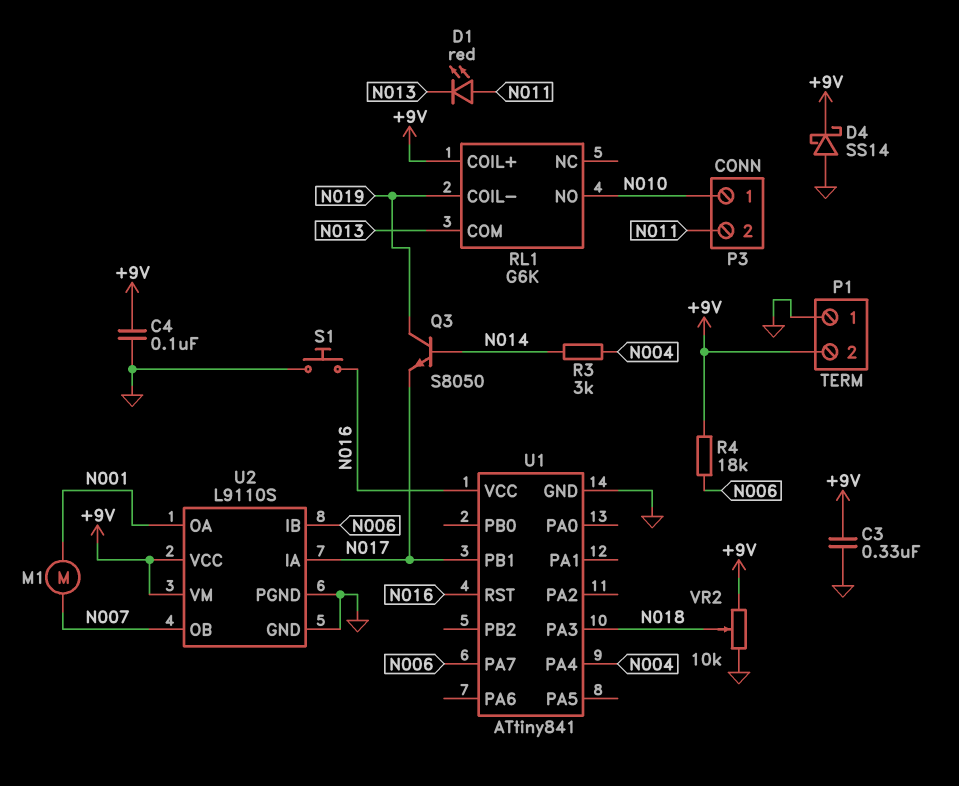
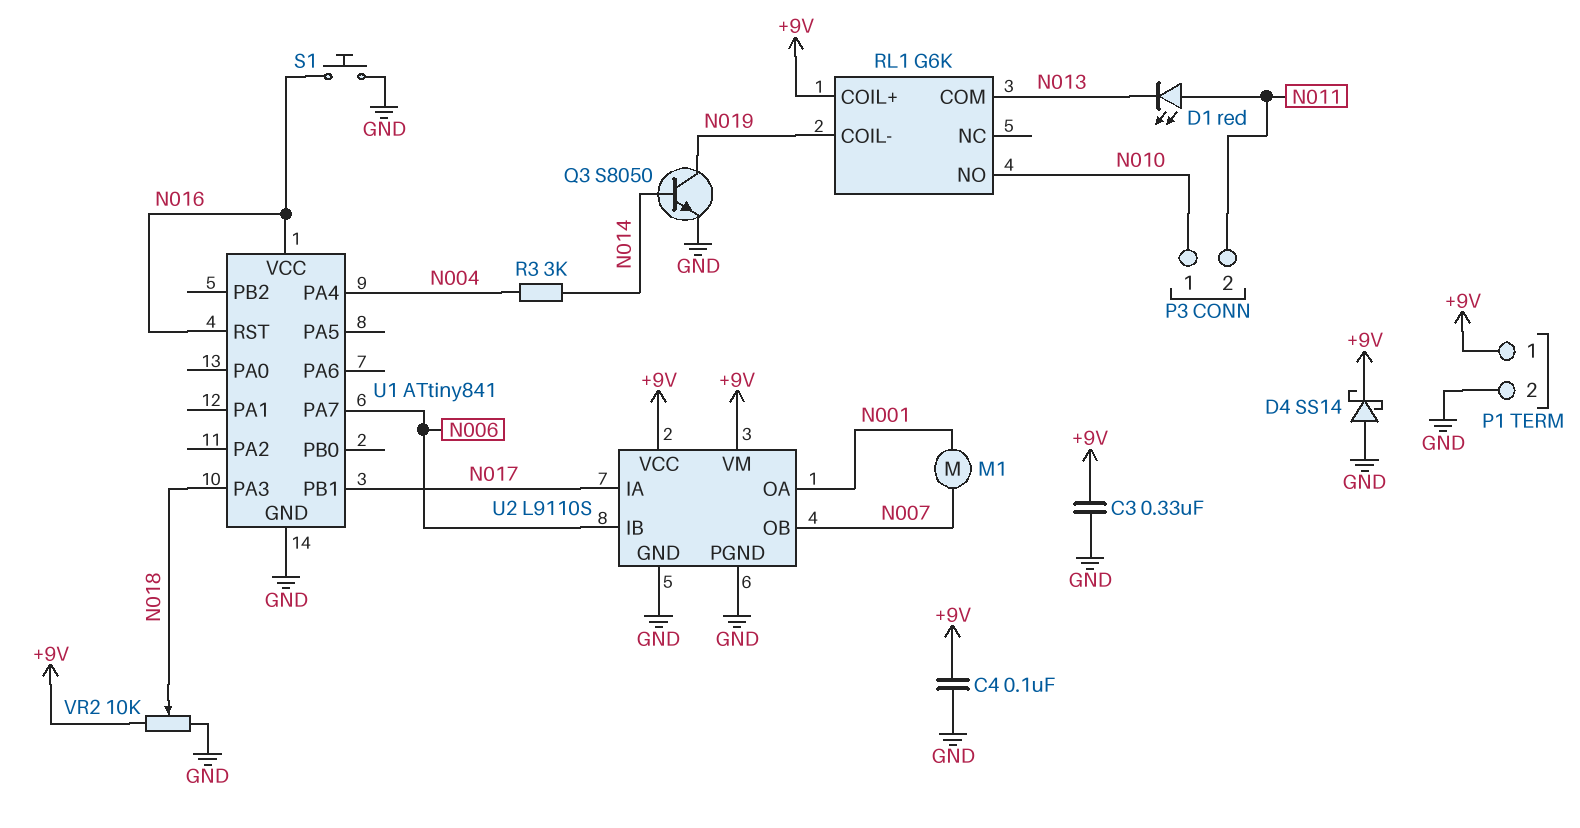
P1 pin 1: GND -> +9V
P1 pin 2: +9V -> GND
Q3: NPN S8050 (B N014, C N019, E N017) -> NPN S8050 (B N014, C N019, E GND)
R4: 18k (+9V, N006) -> none

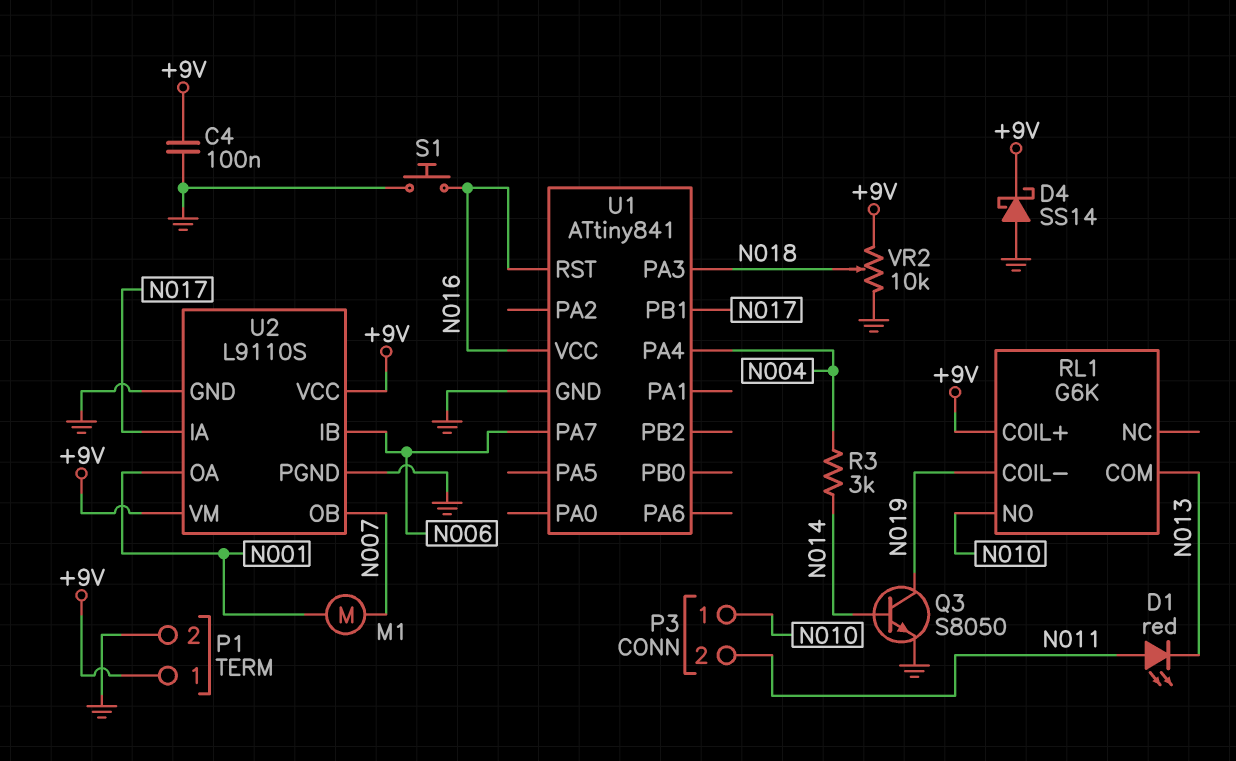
C3: 330nF (+9V, GND) -> none

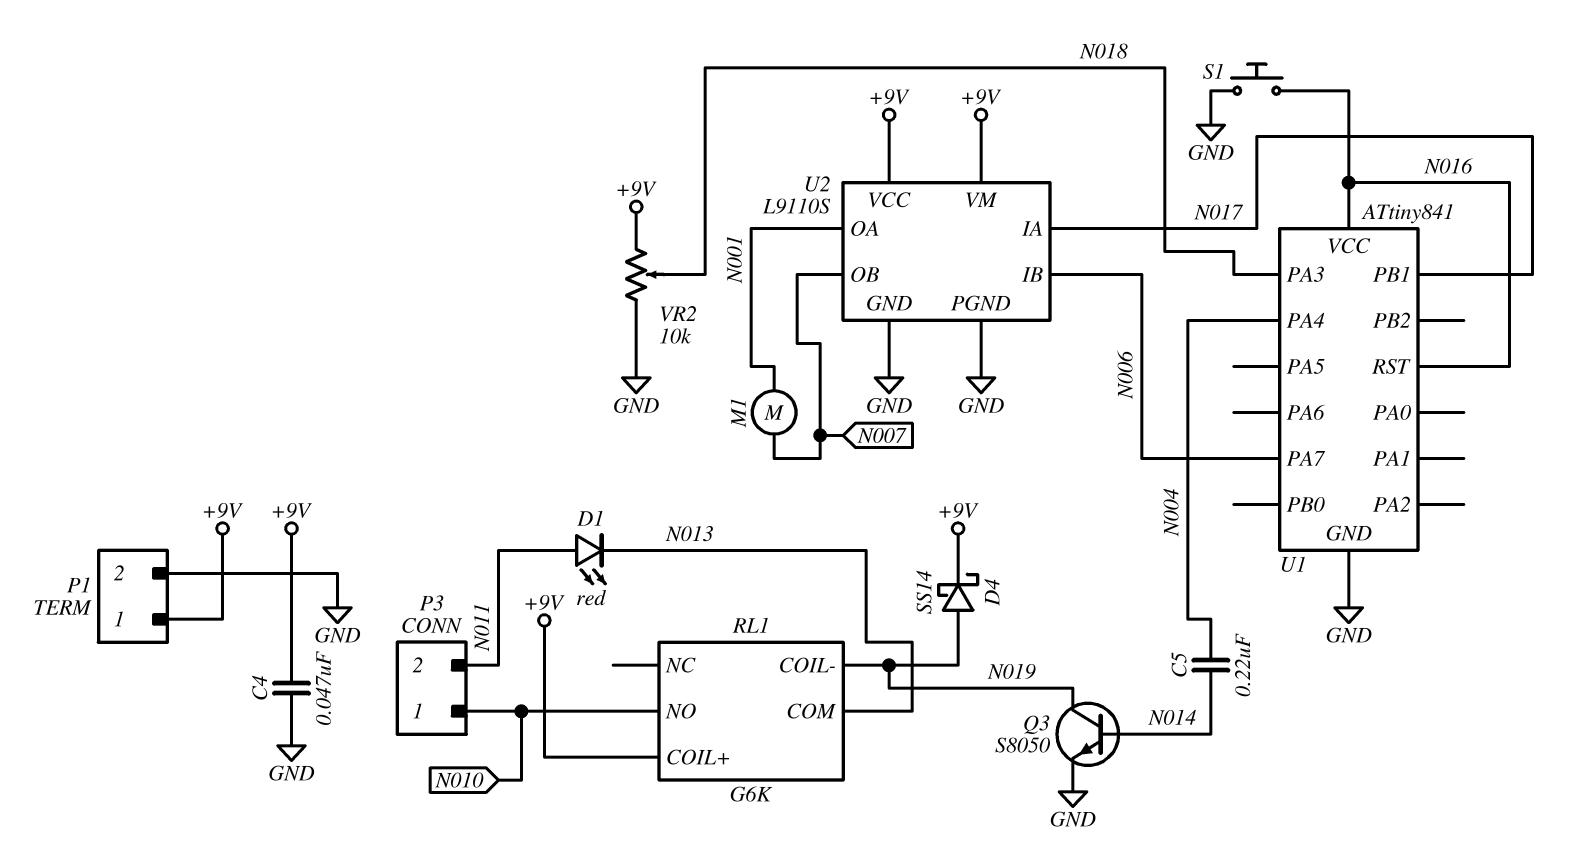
C4: 100nF (+9V, GND) -> 47nF (+9V, GND)
C5: none -> 220nF (N004, N014)
D4: schottky SS14 (A GND, K +9V) -> schottky SS14 (A N019, K +9V)
R3: 3k (N004, N014) -> none

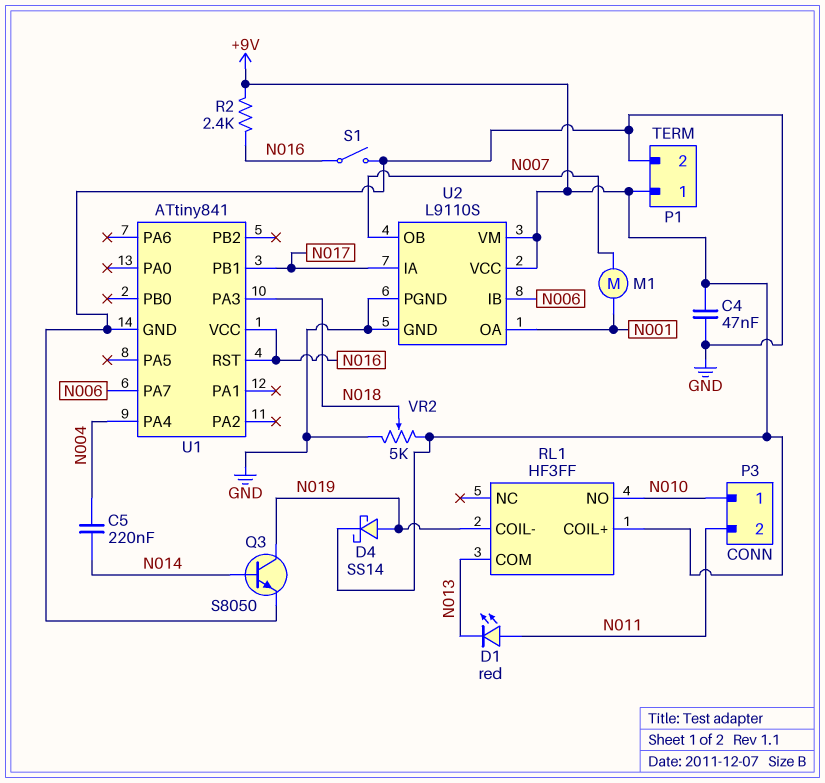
R2: none -> 2.4k (+9V, N016)
RL1: G6K -> HF3FF
S1: button (GND, N016) -> switch (GND, N016)
VR2: 10k (+9V, GND, wiper N018) -> 5k (+9V, GND, wiper N018)

